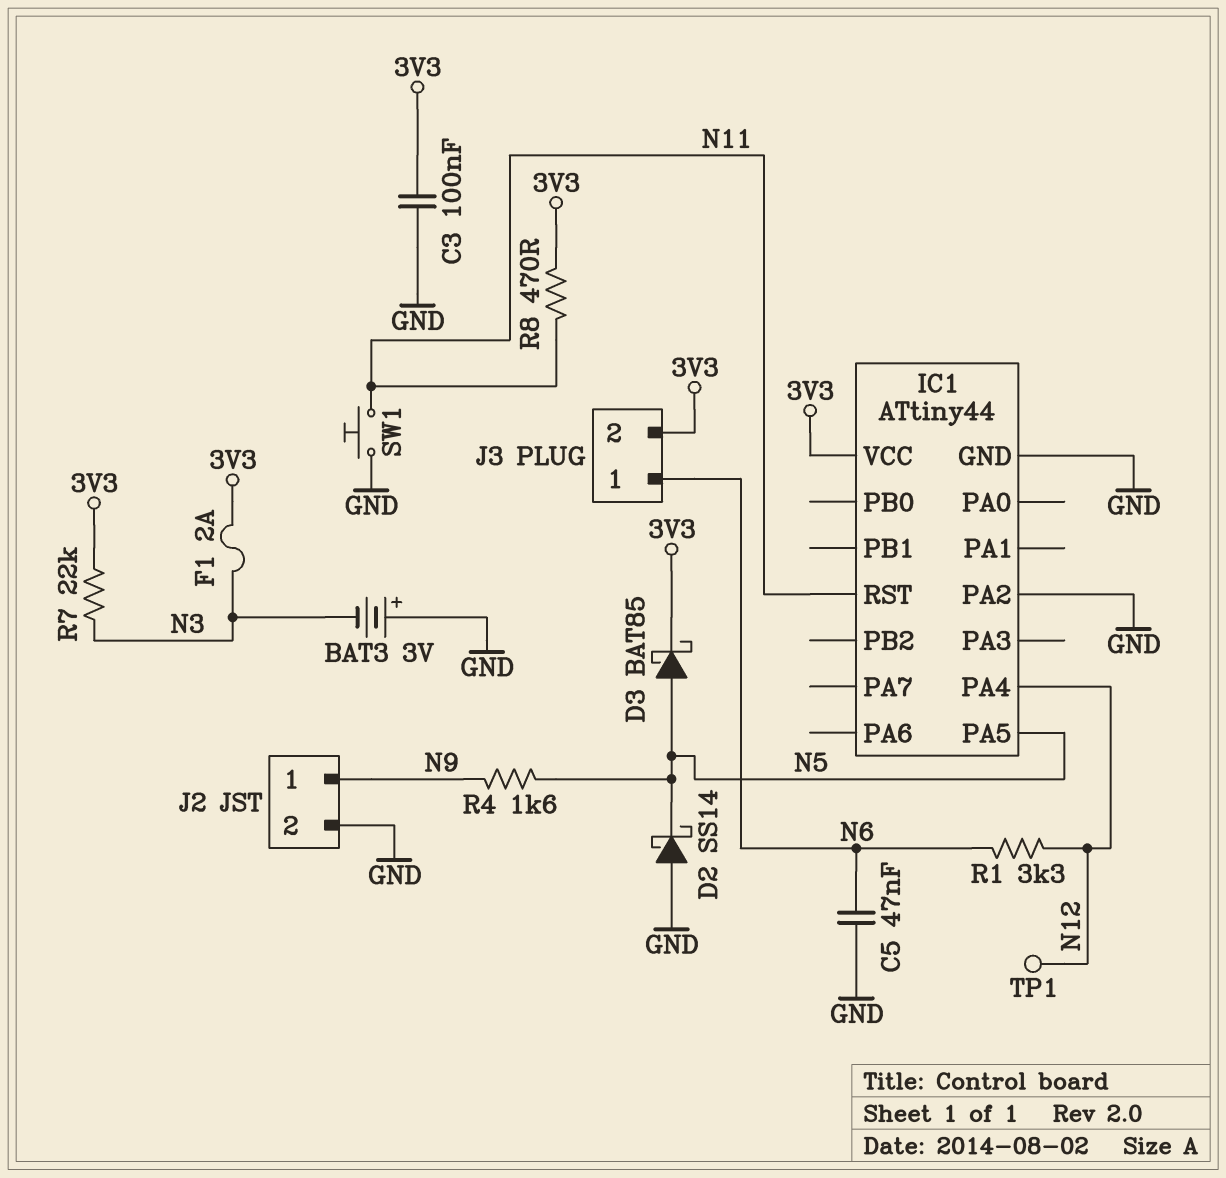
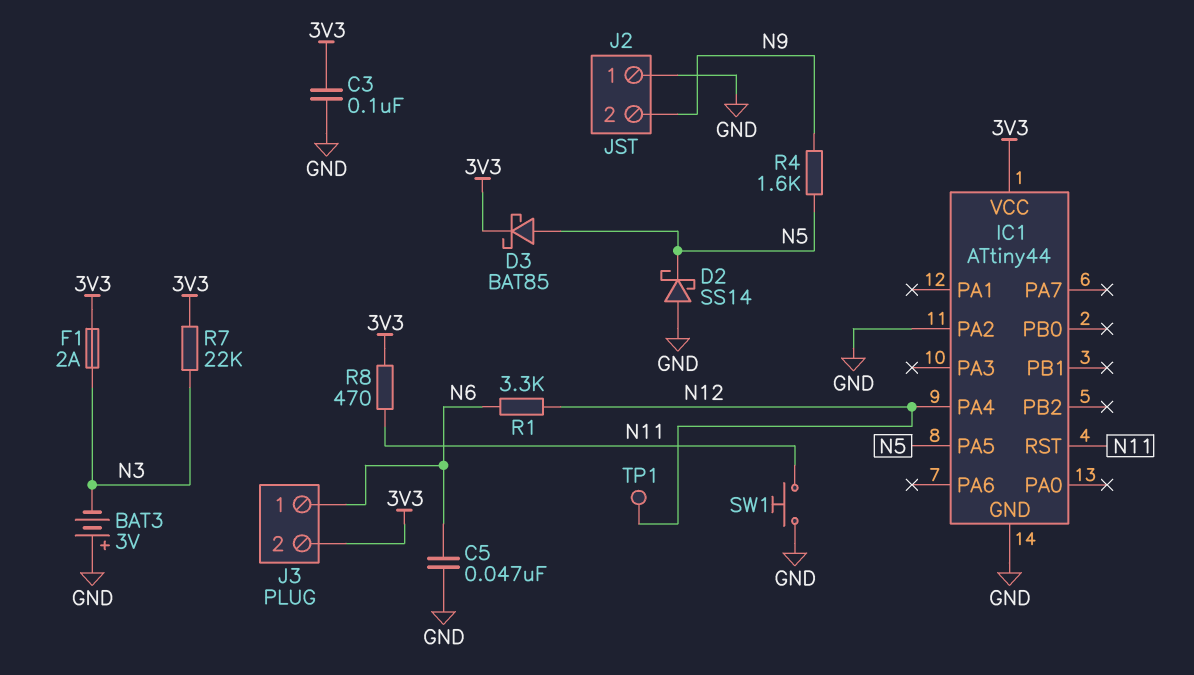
J2 pin 1: N9 -> GND
J2 pin 2: GND -> N9

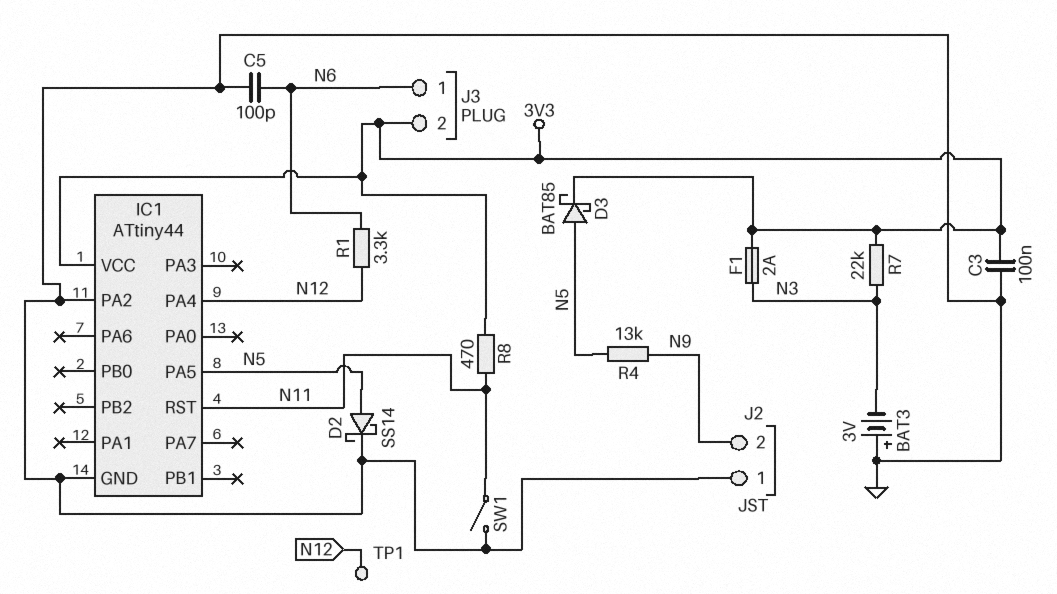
C5: 47nF (GND, N6) -> 100pF (GND, N6)
D2: schottky SS14 (A GND, K N5) -> schottky SS14 (A N5, K GND)
R4: 1.6k (N5, N9) -> 13k (N5, N9)
SW1: button (GND, N11) -> switch (GND, N11)

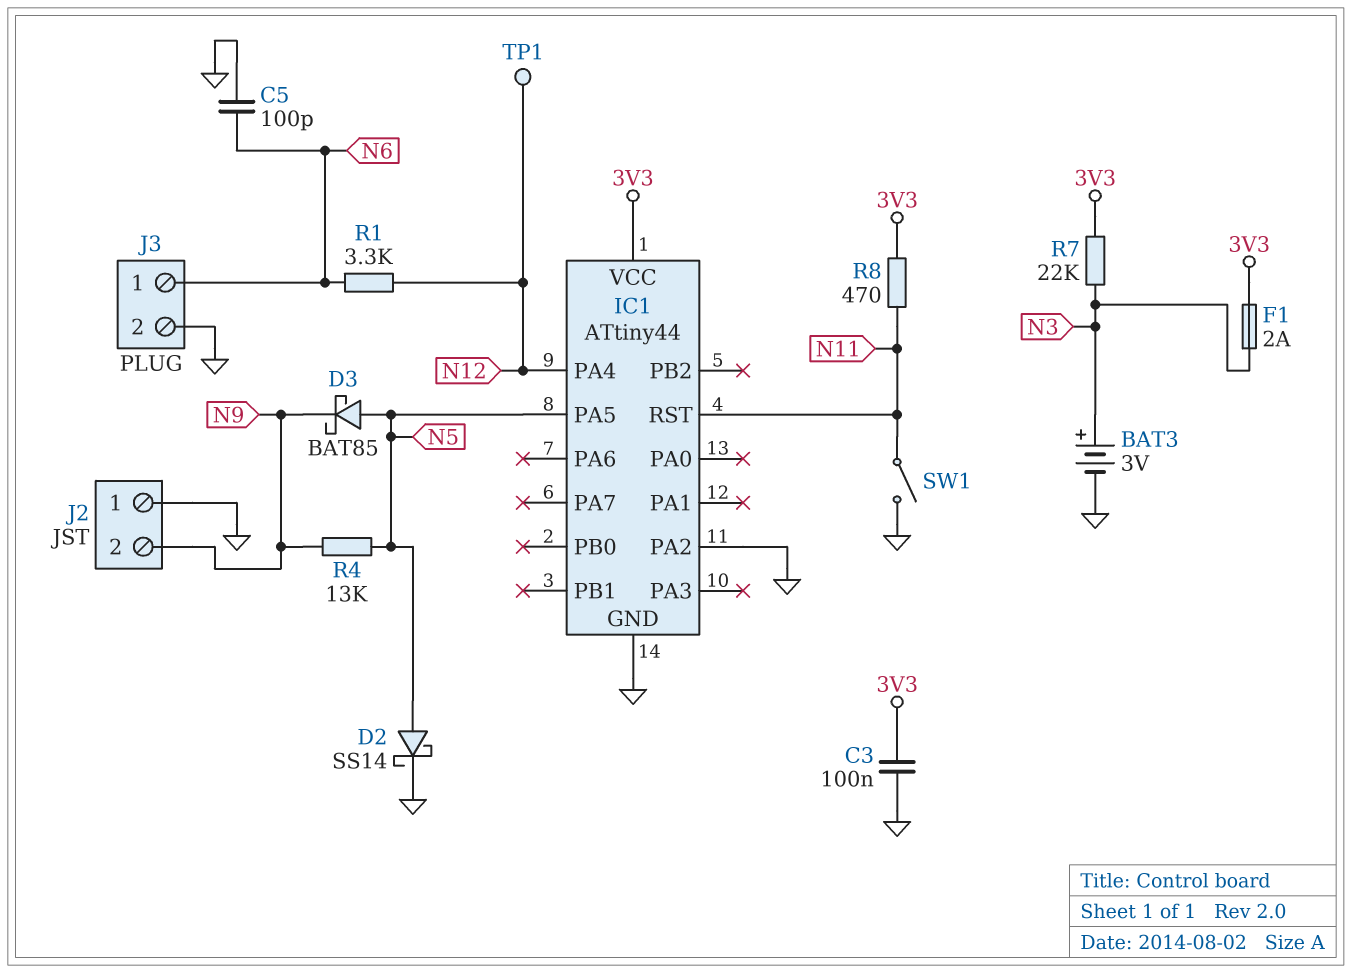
BAT3: 3V (plus GND, minus N3) -> 3V (plus N3, minus GND)
D3: schottky BAT85 (A N5, K 3V3) -> schottky BAT85 (A N5, K N9)
J3 pin 2: 3V3 -> GND

